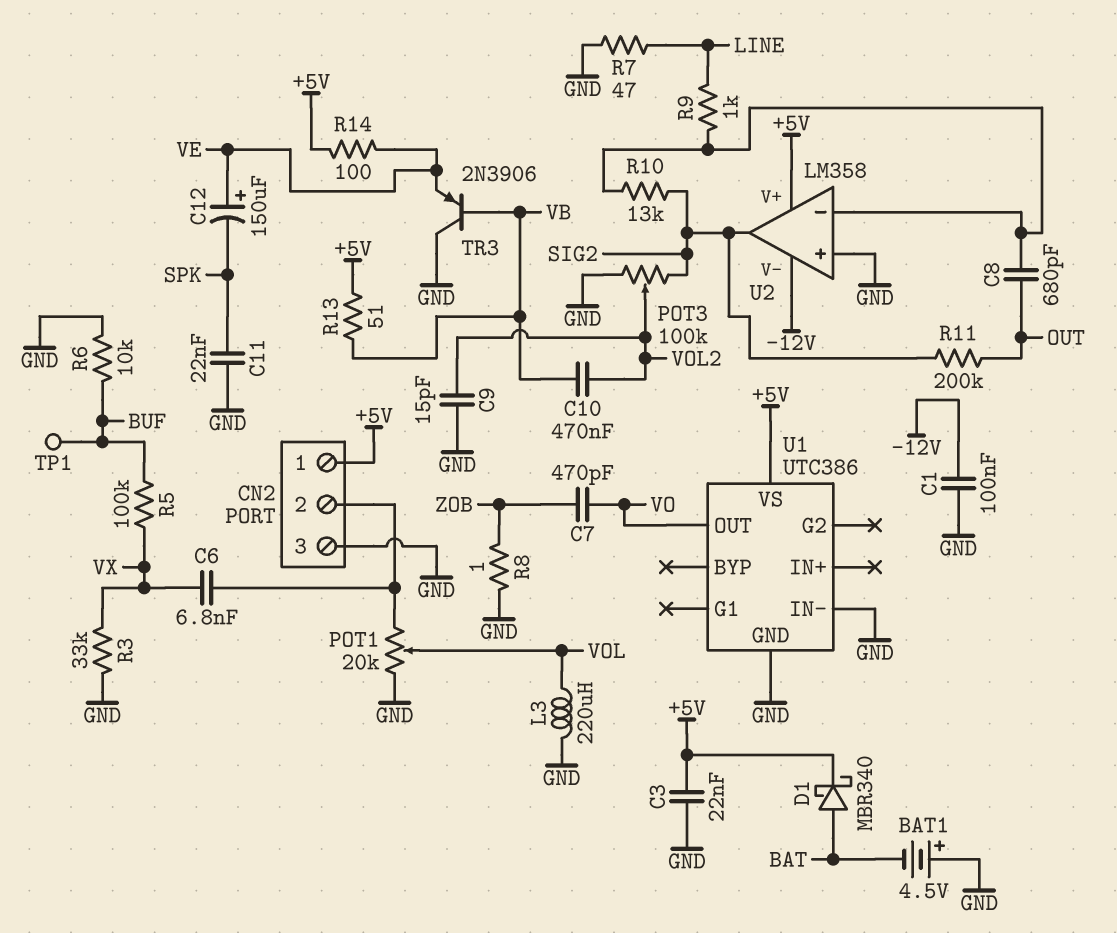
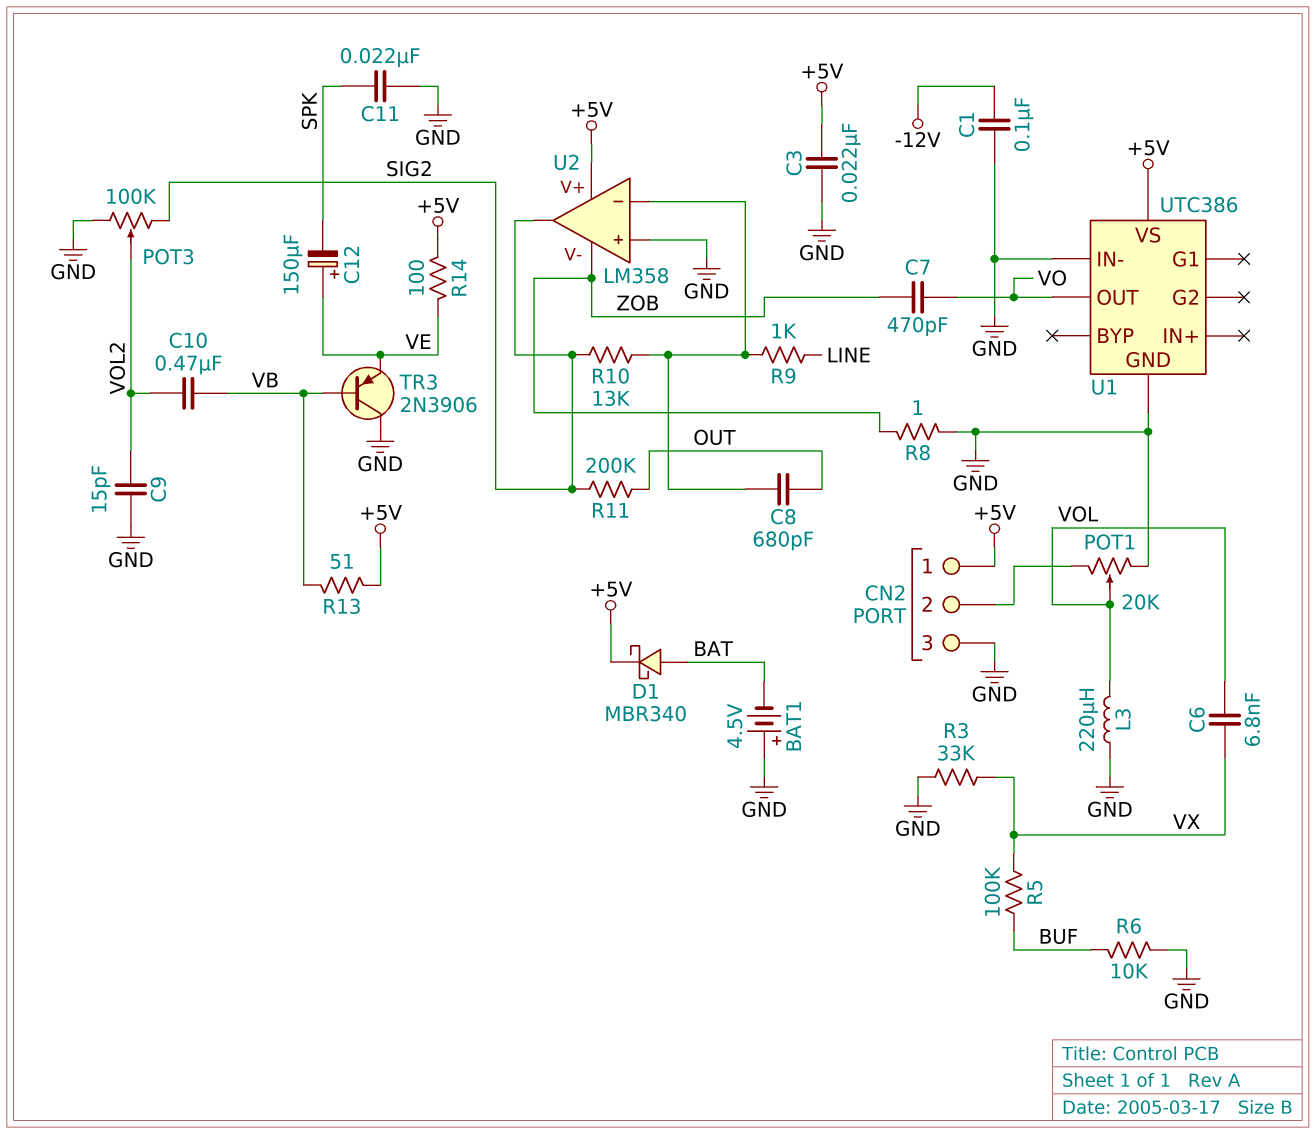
C6: 6.8nF (CN2/2, VX) -> 6.8nF (VOL, VX)
R7: 47 (GND, LINE) -> none
TP1: test point (BUF) -> none
U2 pin V-: -12V -> ZOB

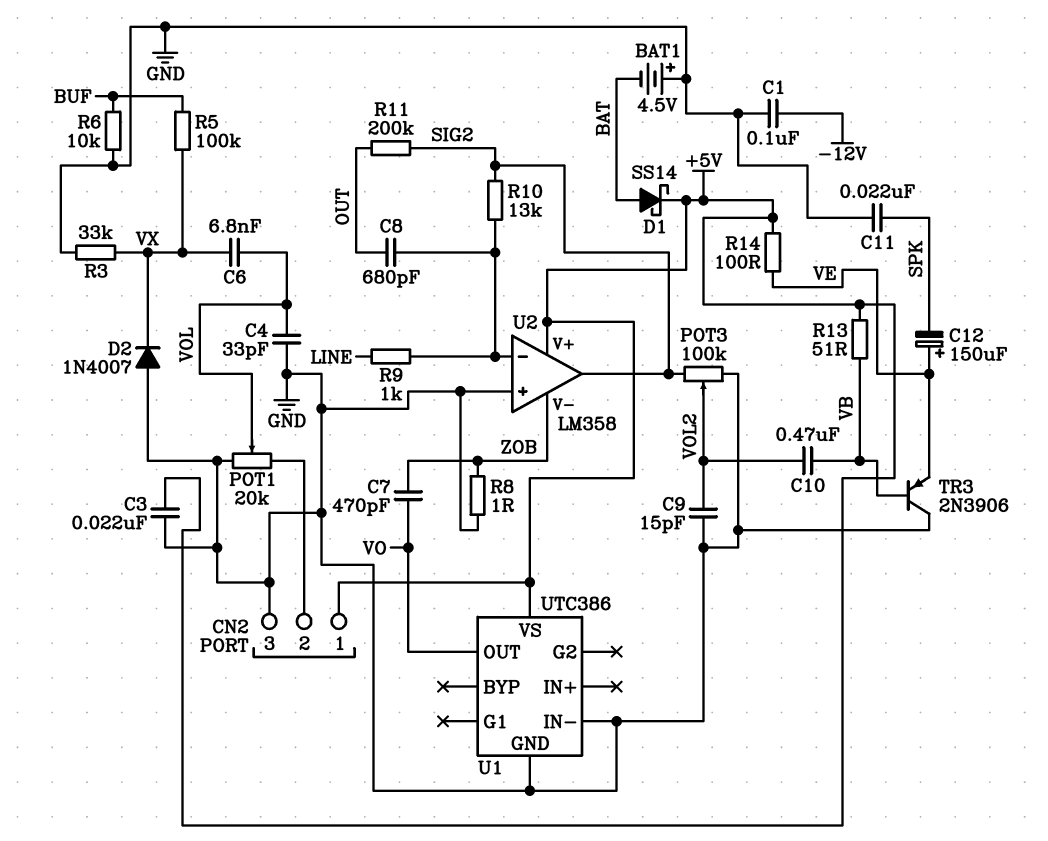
C4: none -> 33pF (GND, VOL)
D1: schottky MBR340 (A BAT, K +5V) -> schottky SS14 (A BAT, K +5V)
D2: none -> diode 1N4007 (A GND, K VX)
L3: 220uH (GND, VOL) -> none

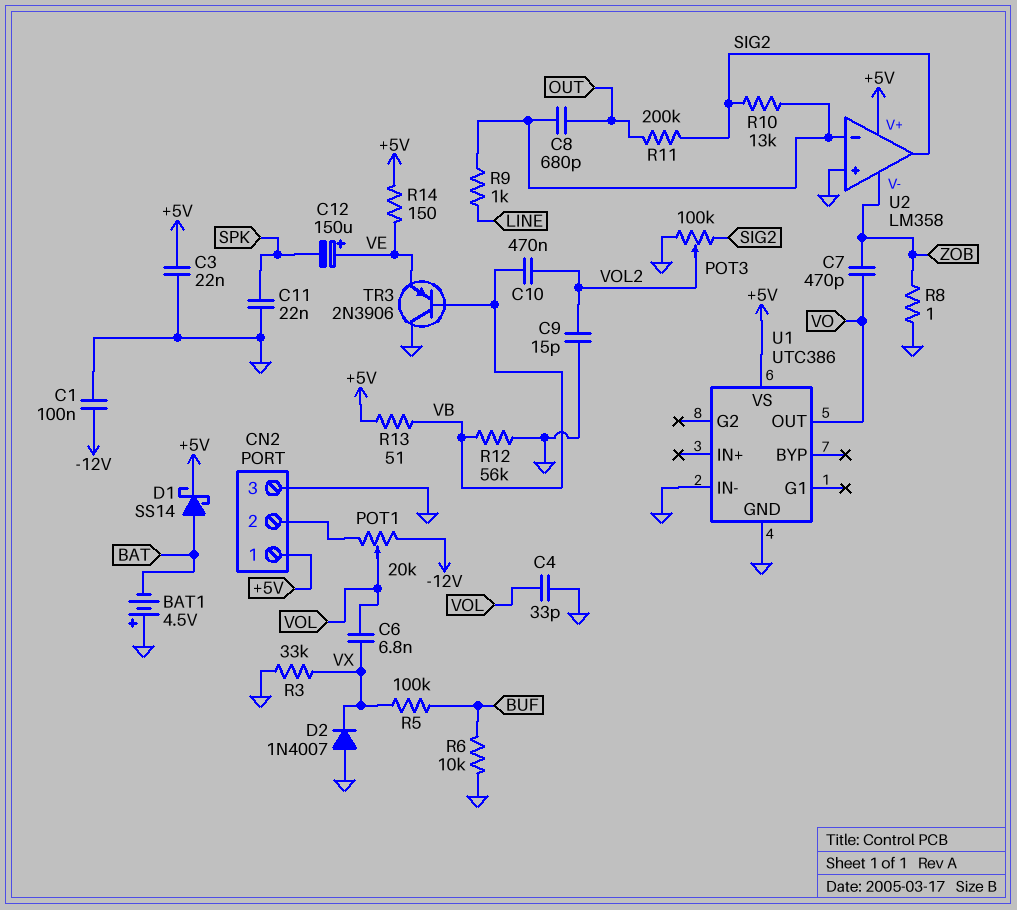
POT1: 20k (CN2/2, GND, wiper VOL) -> 20k (-12V, CN2/2, wiper VOL)
R12: none -> 56k (GND, VB)
R14: 100 (+5V, VE) -> 150 (+5V, VE)

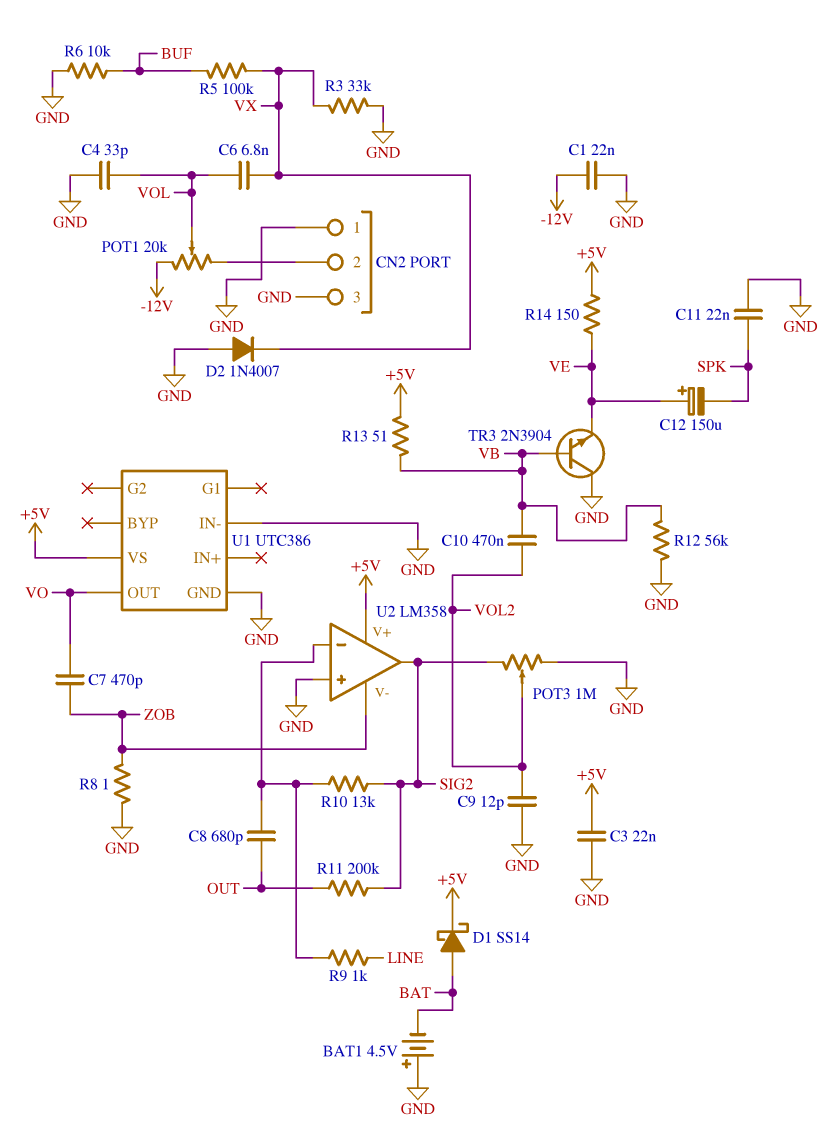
C1: 100nF (-12V, GND) -> 22nF (-12V, GND)
C9: 15pF (GND, VOL2) -> 12pF (GND, VOL2)
CN2 pin 1: +5V -> GND
POT3: 100k (GND, SIG2, wiper VOL2) -> 1M (GND, SIG2, wiper VOL2)
TR3: PNP 2N3906 (B VB, C GND, E VE) -> NPN 2N3904 (B VB, C GND, E VE)

